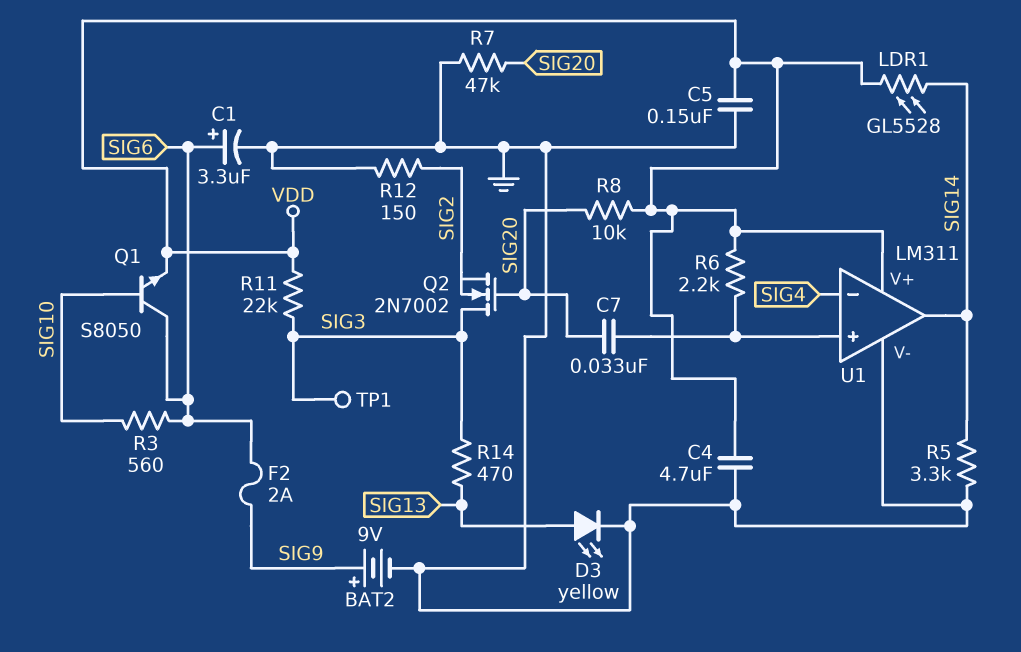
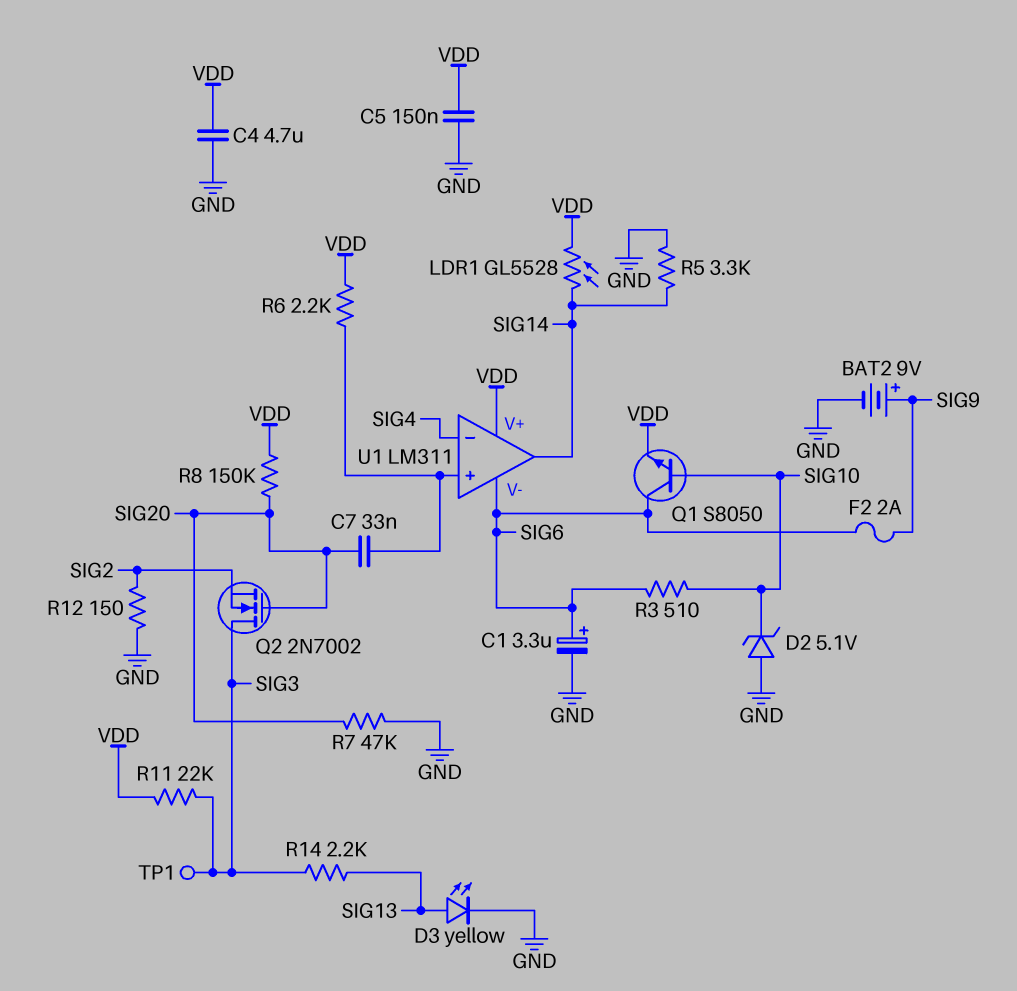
D2: none -> zener 5.1V (A GND, K SIG10)
R3: 560 (SIG6, SIG10) -> 510 (SIG6, SIG10)
R8: 10k (SIG20, VDD) -> 150k (SIG20, VDD)
R14: 470 (SIG3, SIG13) -> 2.2k (SIG3, SIG13)
U1 pin V-: GND -> SIG6

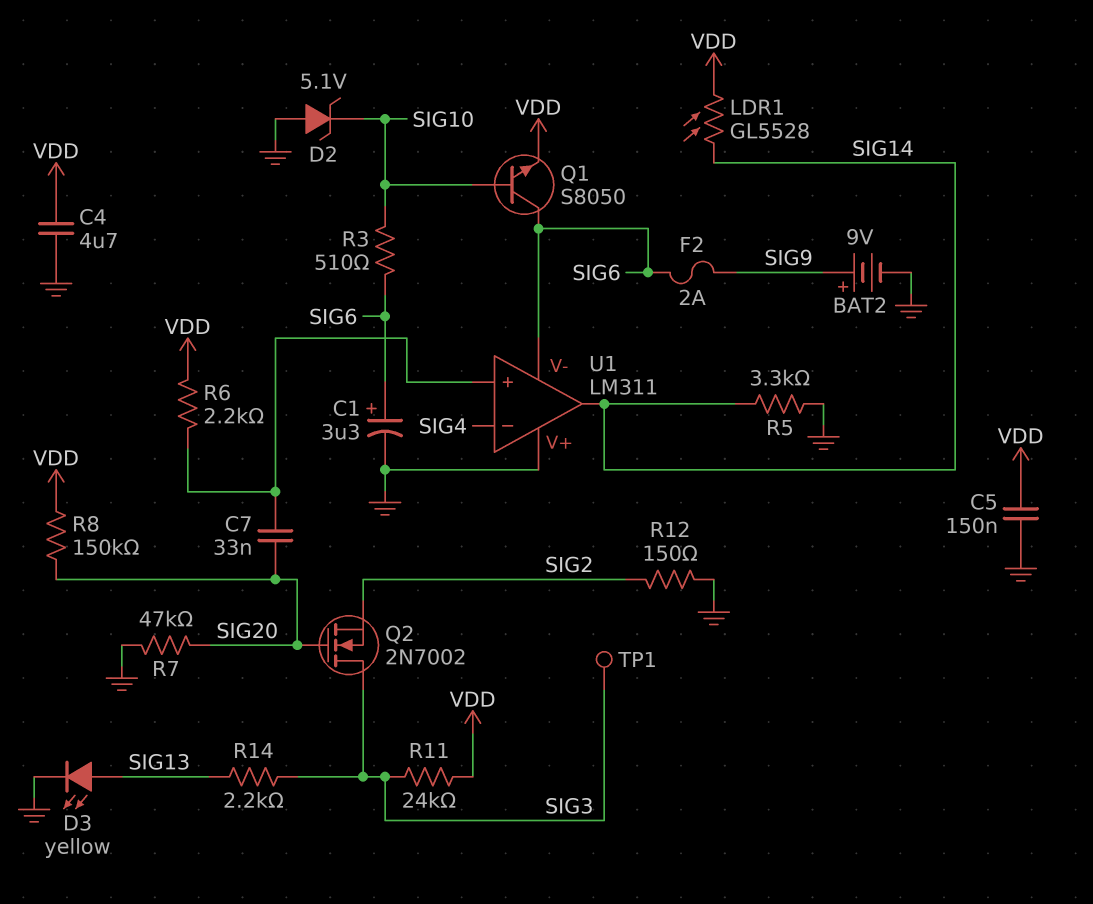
R11: 22k (SIG3, VDD) -> 24k (SIG3, VDD)
U1 pin V+: VDD -> GND

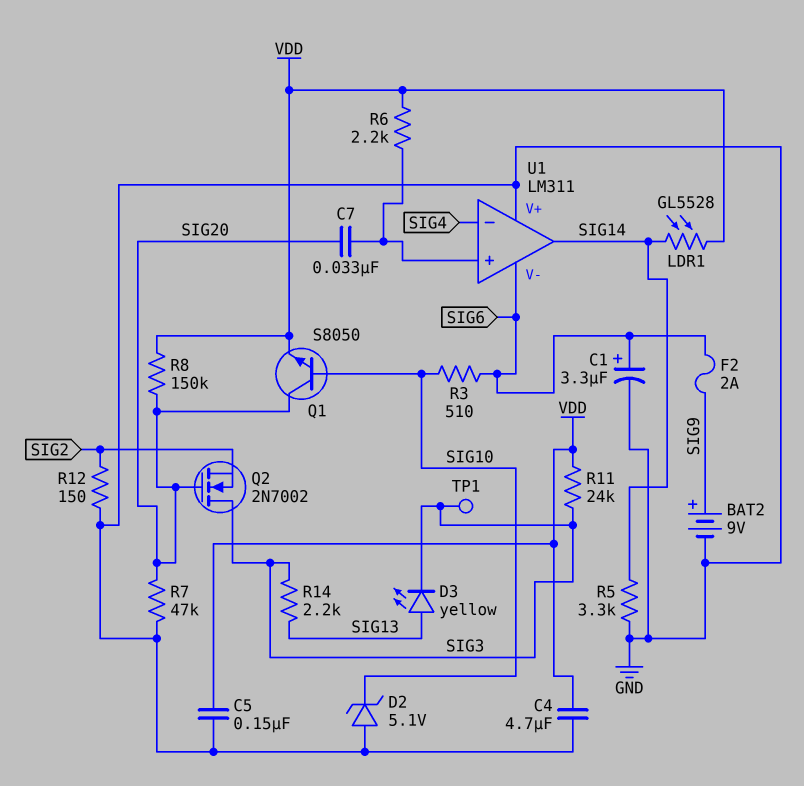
D3: LED yellow (A SIG13, K GND) -> LED yellow (A SIG13, K SIG3)
Q1: NPN S8050 (B SIG10, C SIG6, E VDD) -> NPN S8050 (B SIG10, C SIG20, E VDD)

